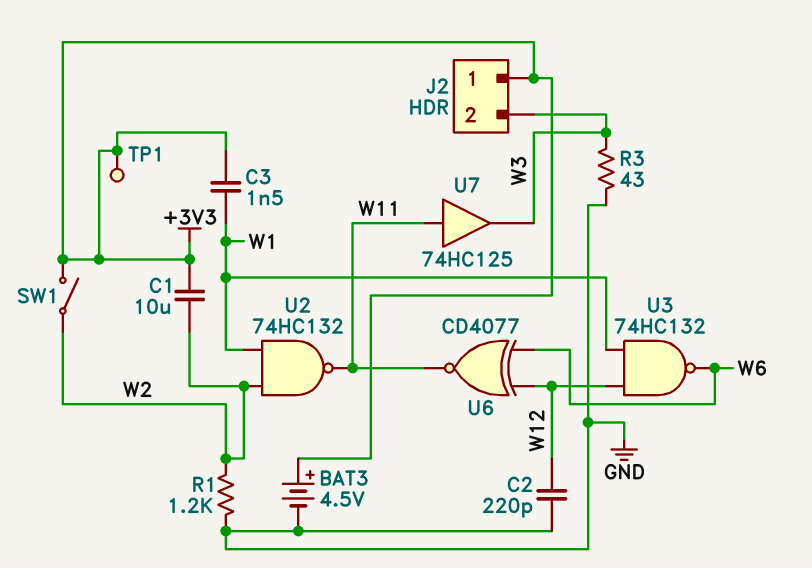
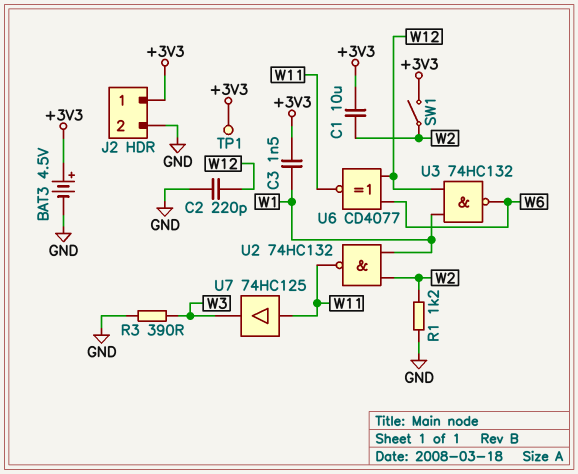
J2 pin 2: W3 -> GND
R3: 43 (GND, W3) -> 390 (GND, W3)

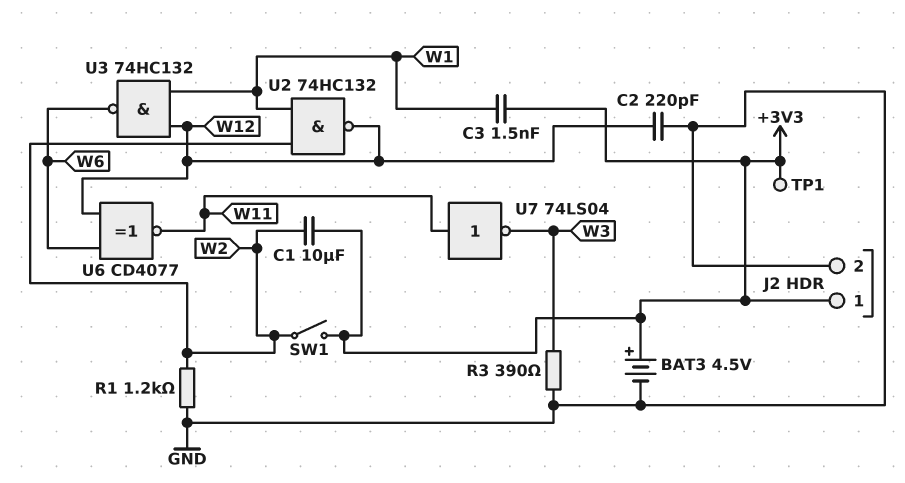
U2: NAND 74HC132 (in W1, in W2, out W11) -> NAND 74HC132 (in W1, in W2, out W12)
U7: buffer 74HC125 (in W11, out W3) -> NOT 74LS04 (in W11, out W3)

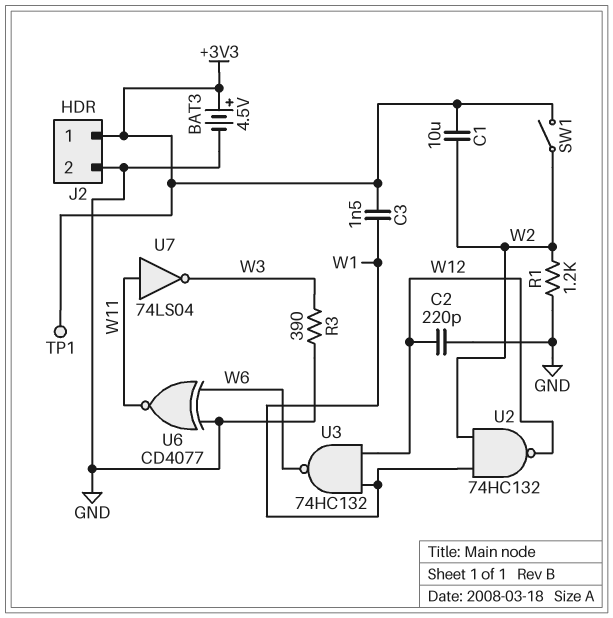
U6: XNOR CD4077 (in W6, in W12, out W11) -> XNOR CD4077 (in GND, in W6, out W11)

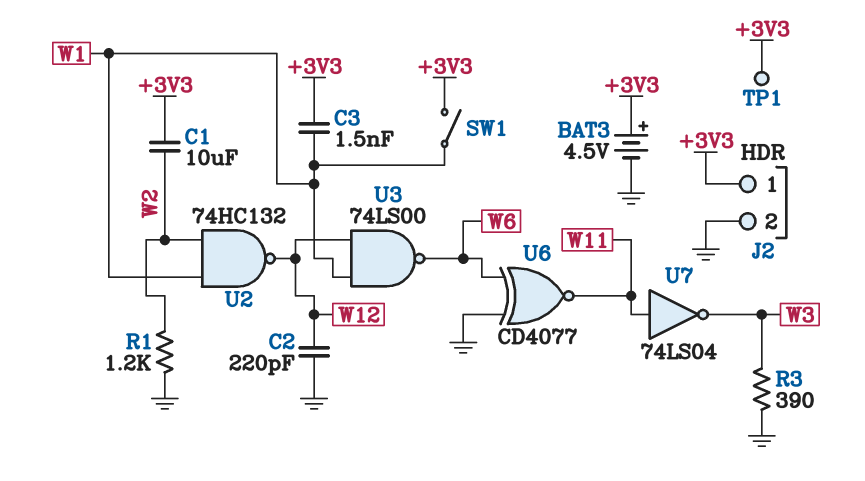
SW1: switch (+3V3, W2) -> switch (+3V3, W1)
U3: NAND 74HC132 (in W1, in W12, out W6) -> NAND 74LS00 (in W1, in W12, out W6)

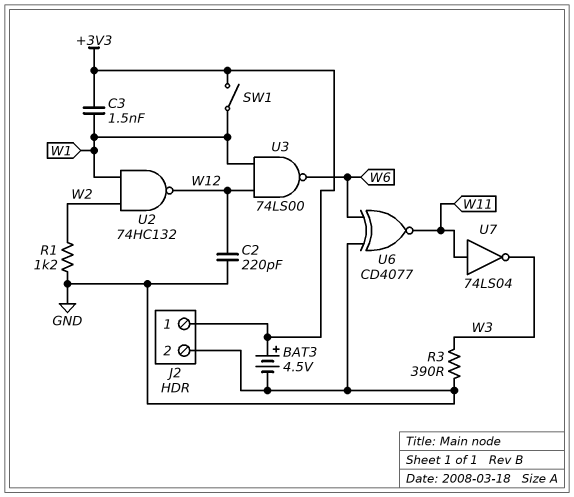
C1: 10uF (+3V3, W2) -> none
TP1: test point (+3V3) -> none

